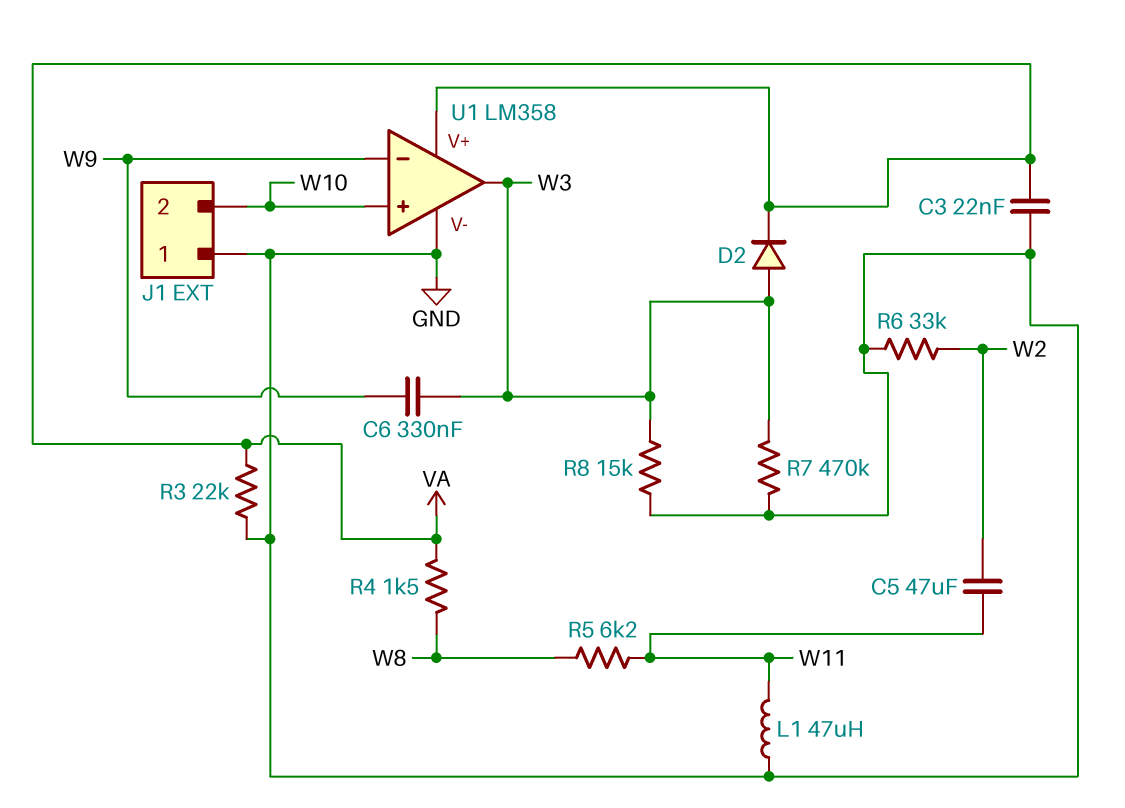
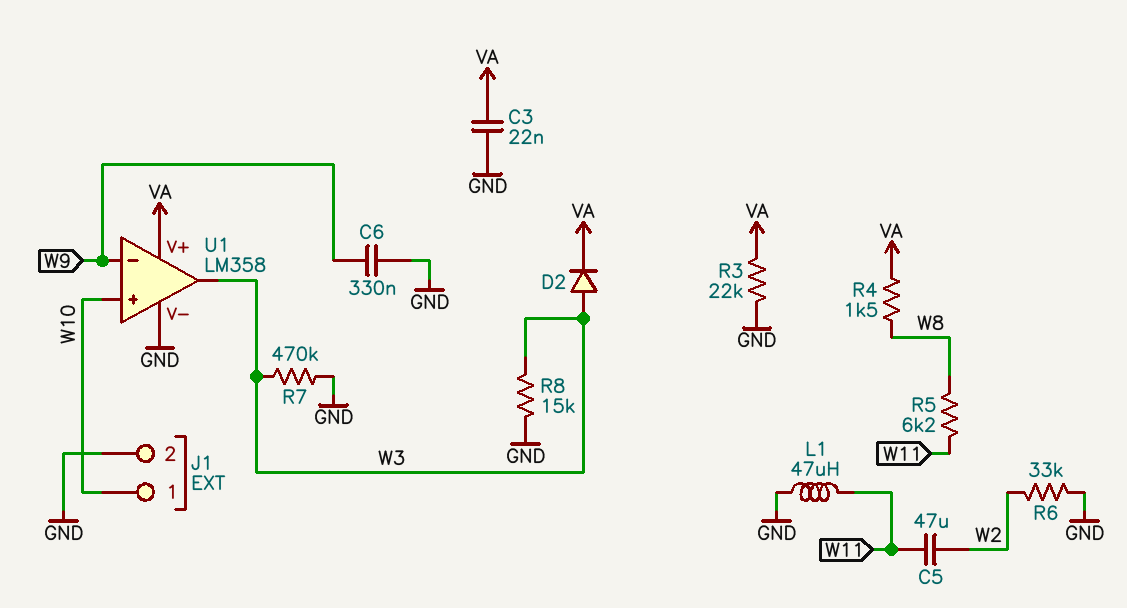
C6: 330nF (W3, W9) -> 330nF (GND, W9)
J1 pin 1: GND -> W10
J1 pin 2: W10 -> GND

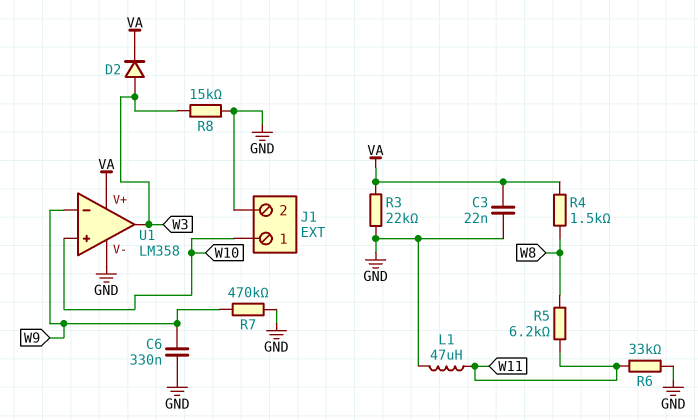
C5: 47uF (W2, W11) -> none
R6: 33k (GND, W2) -> 33k (GND, W11)
R7: 470k (GND, W3) -> 470k (GND, W9)

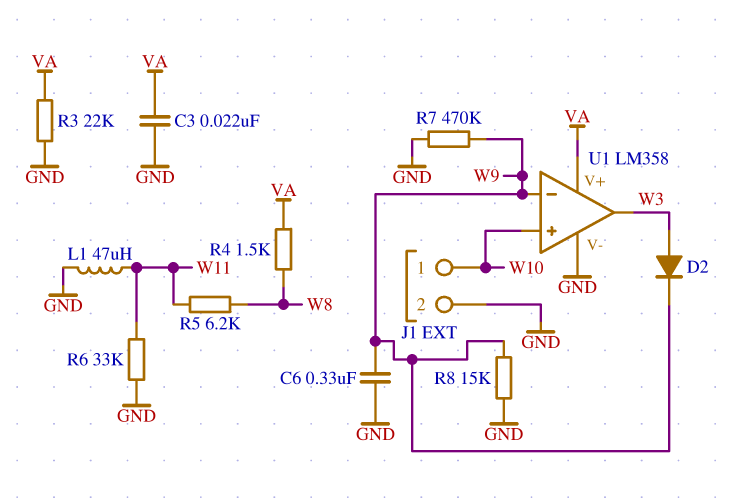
D2: diode (A W3, K VA) -> diode (A W3, K W9)
R8: 15k (GND, W3) -> 15k (GND, W9)

